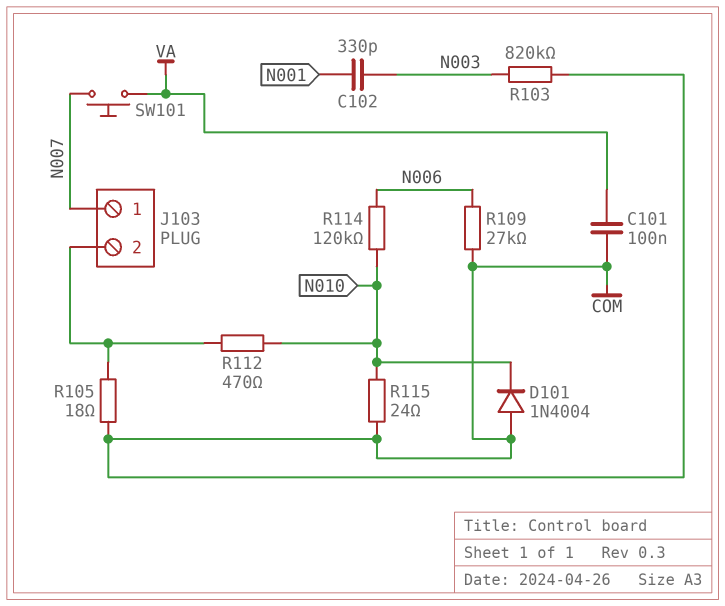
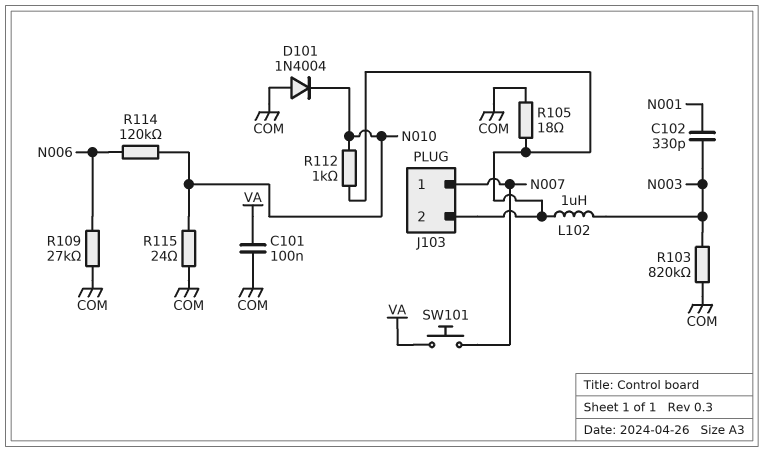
L102: none -> 1uH (J103/2, N003)
R112: 470 (J103/2, N010) -> 1k (J103/2, N010)

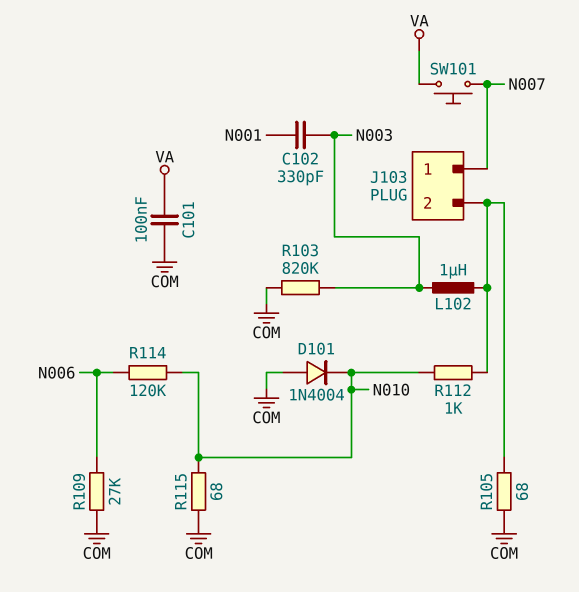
R105: 18 (COM, J103/2) -> 68 (COM, J103/2)
R115: 24 (COM, N010) -> 68 (COM, N010)

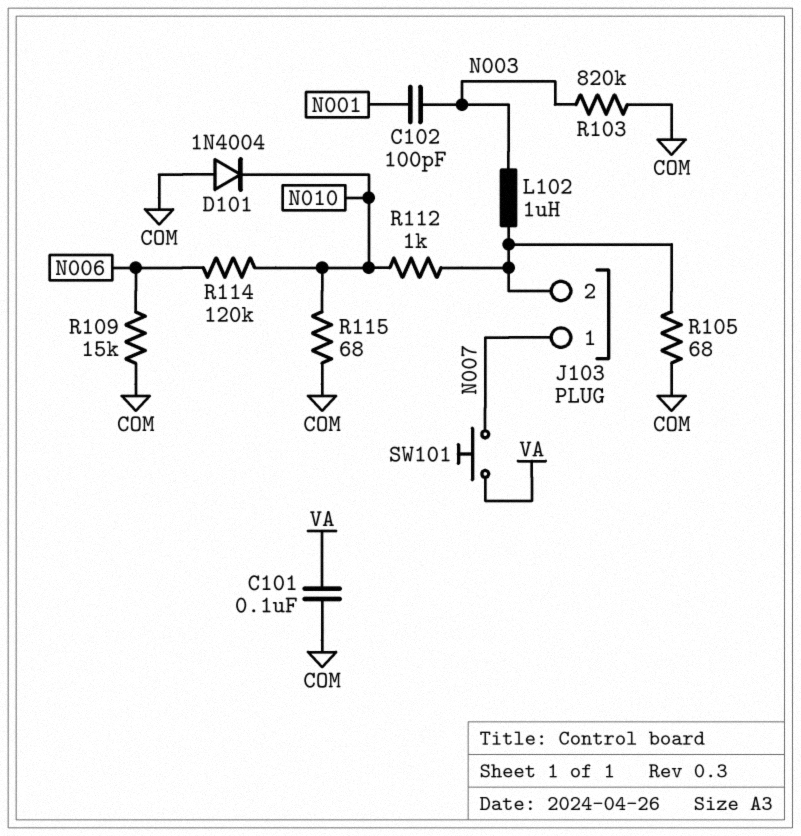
C102: 330pF (N001, N003) -> 100pF (N001, N003)
R109: 27k (COM, N006) -> 15k (COM, N006)

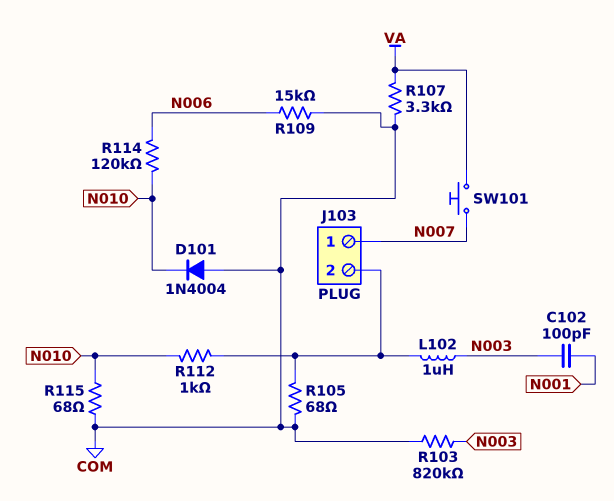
C101: 100nF (COM, VA) -> none
R107: none -> 3.3k (COM, VA)

